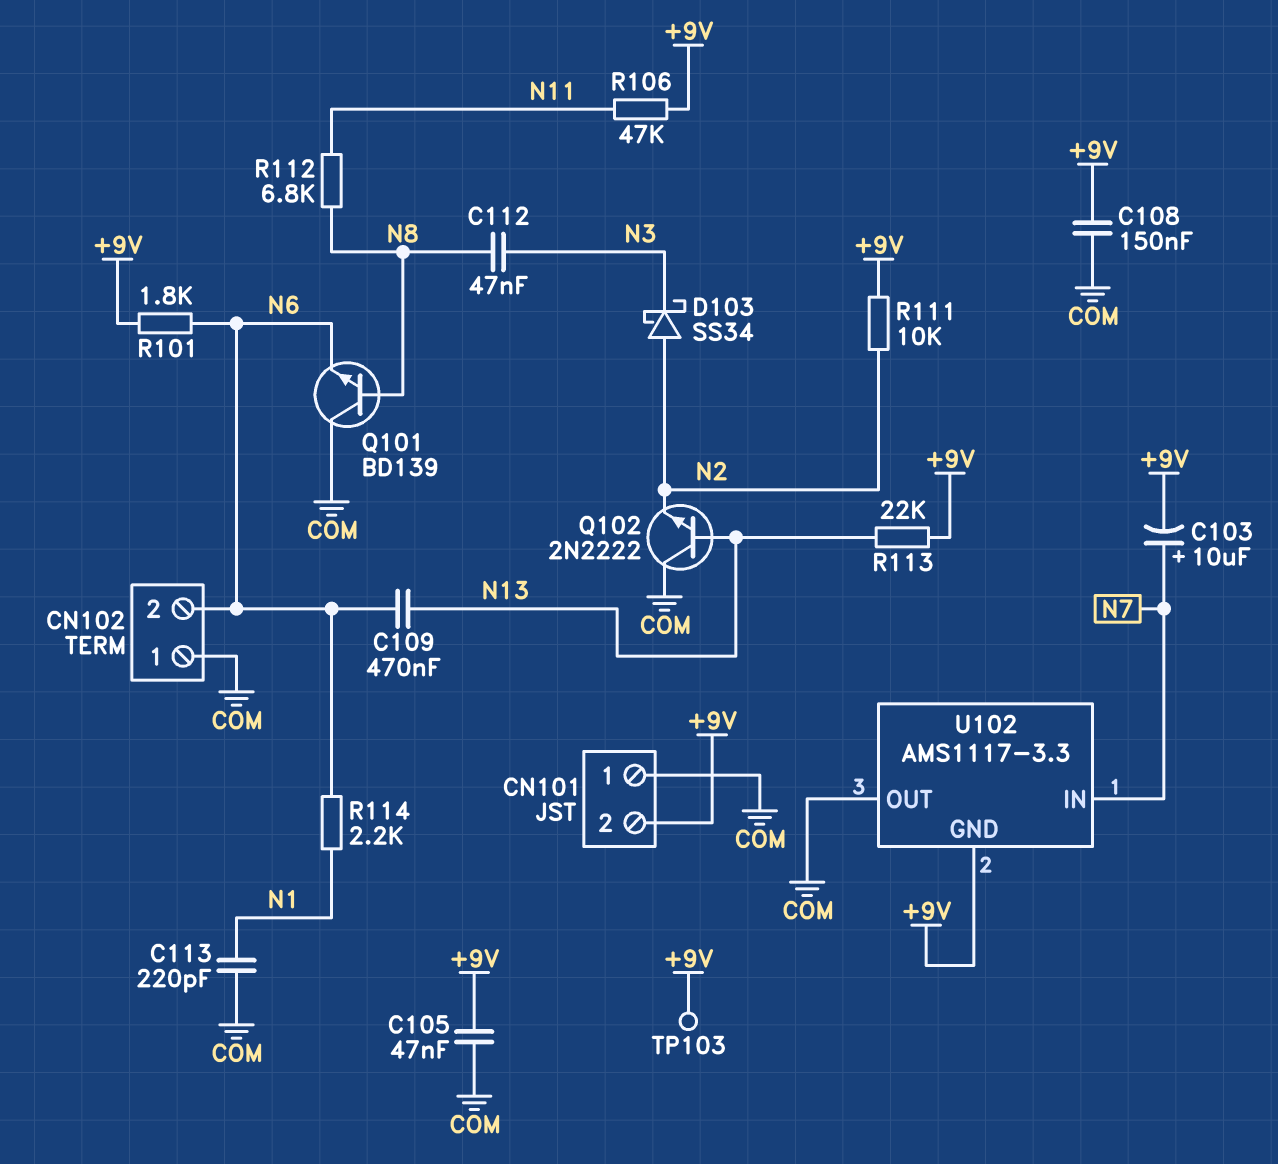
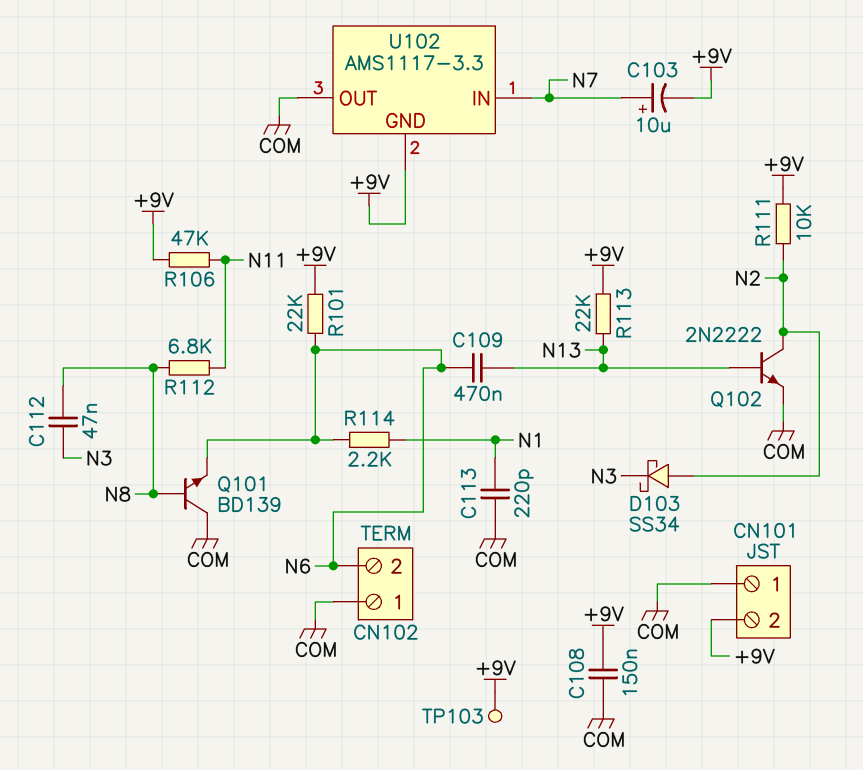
C105: 47nF (+9V, COM) -> none
Q102: NPN 2N2222 (B N13, C COM, E N2) -> NPN 2N2222 (B N13, C N2, E COM)
R101: 1.8k (+9V, N6) -> 22k (+9V, N6)

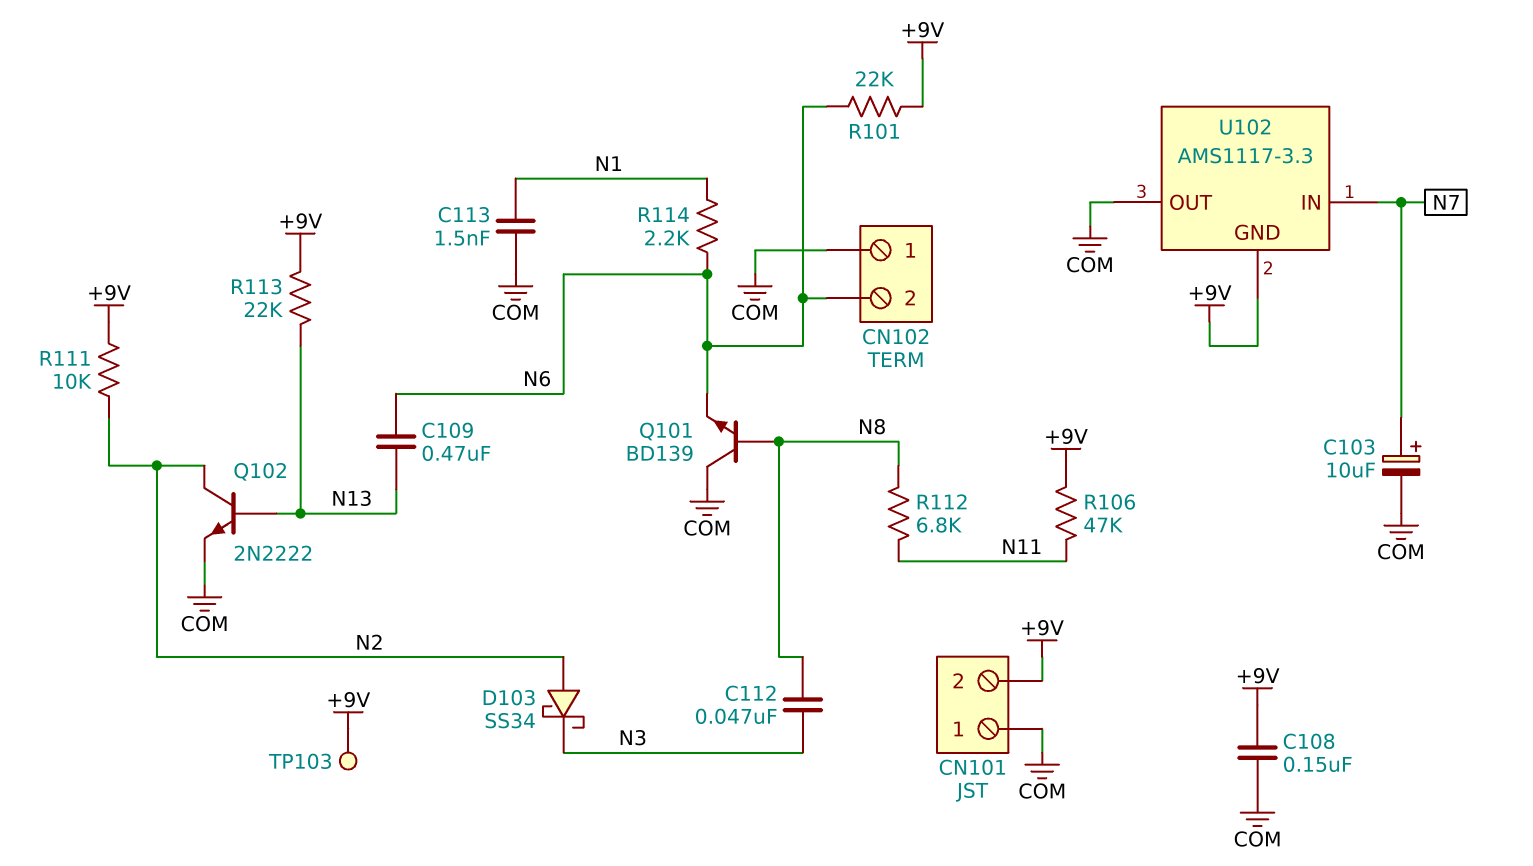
C103: 10uF (plus N7, minus +9V) -> 10uF (plus N7, minus COM)
C113: 220pF (COM, N1) -> 1.5nF (COM, N1)

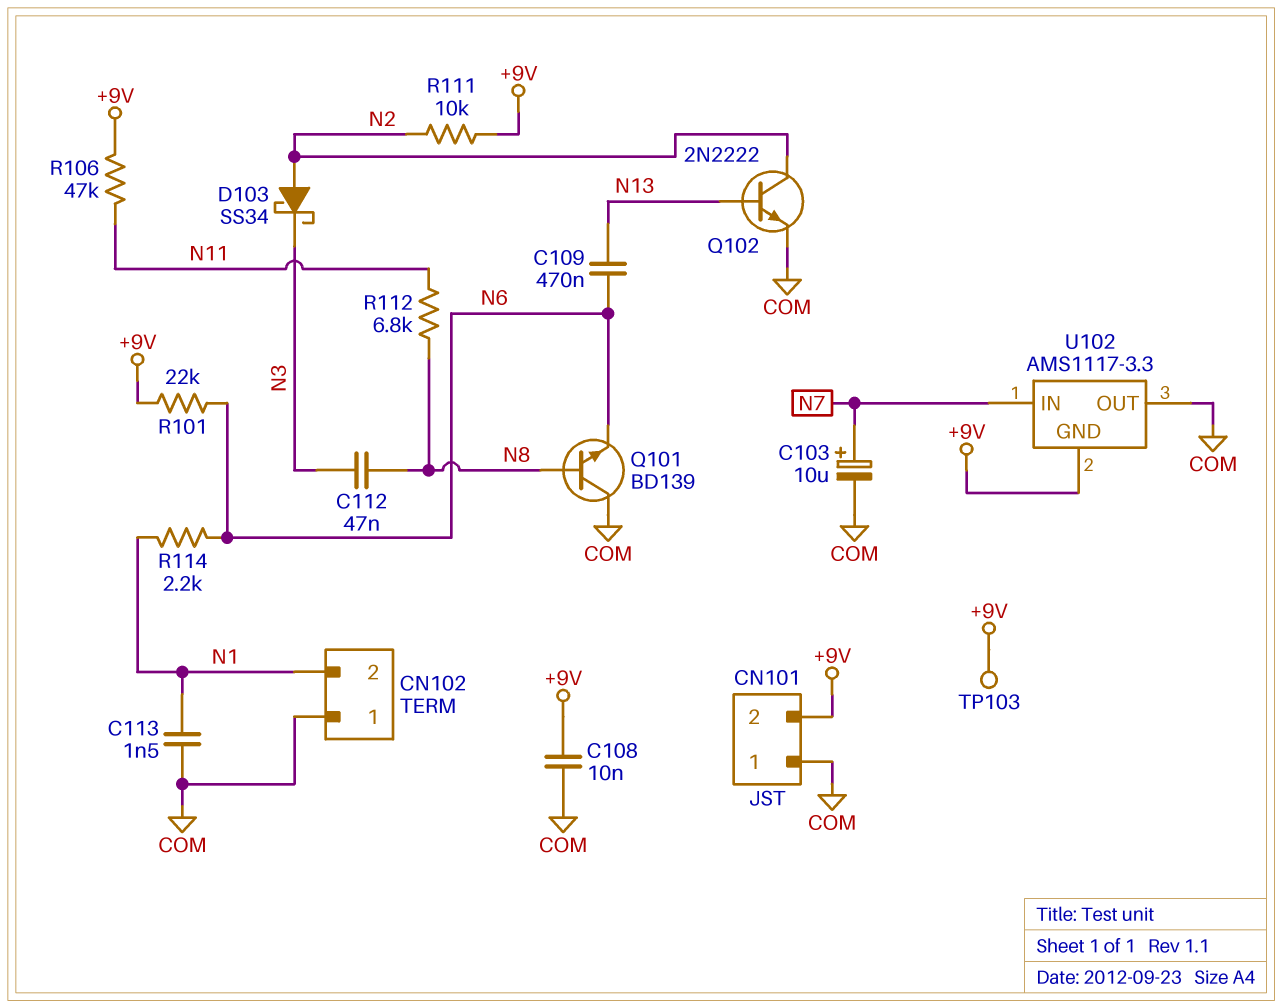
C108: 150nF (+9V, COM) -> 10nF (+9V, COM)
CN102 pin 2: N6 -> N1
R113: 22k (+9V, N13) -> none

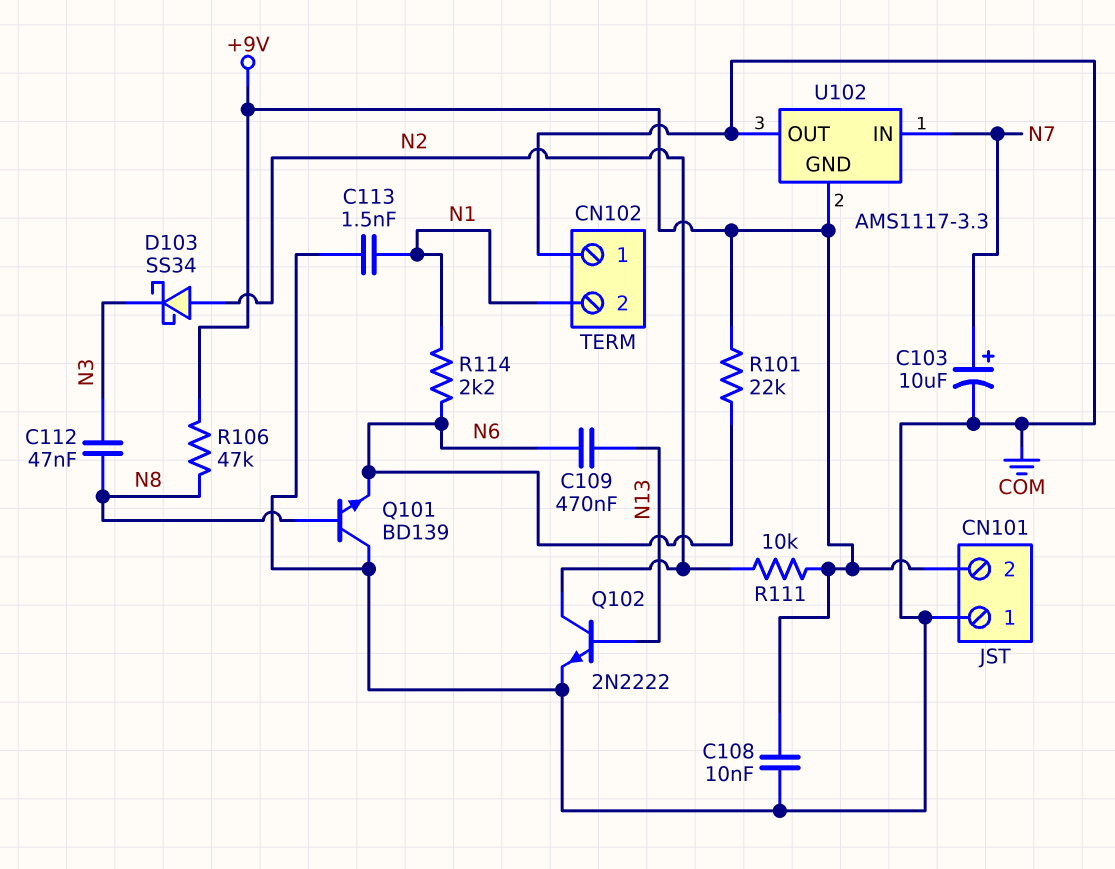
R106: 47k (+9V, N11) -> 47k (+9V, N8)
R112: 6.8k (N8, N11) -> none
TP103: test point (+9V) -> none

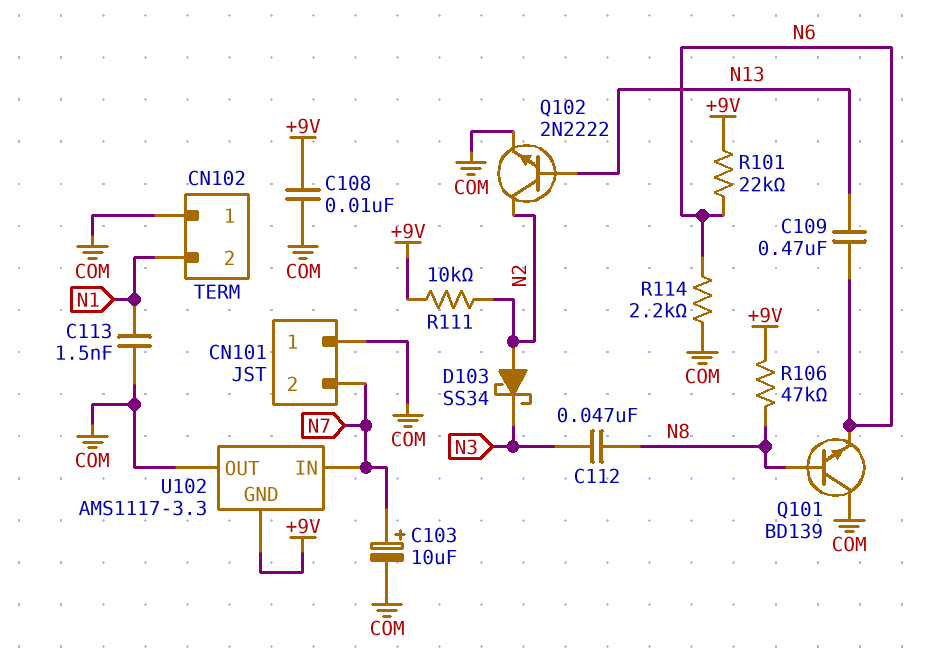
CN101 pin 2: +9V -> N7
R114: 2.2k (N1, N6) -> 2.2k (COM, N6)

